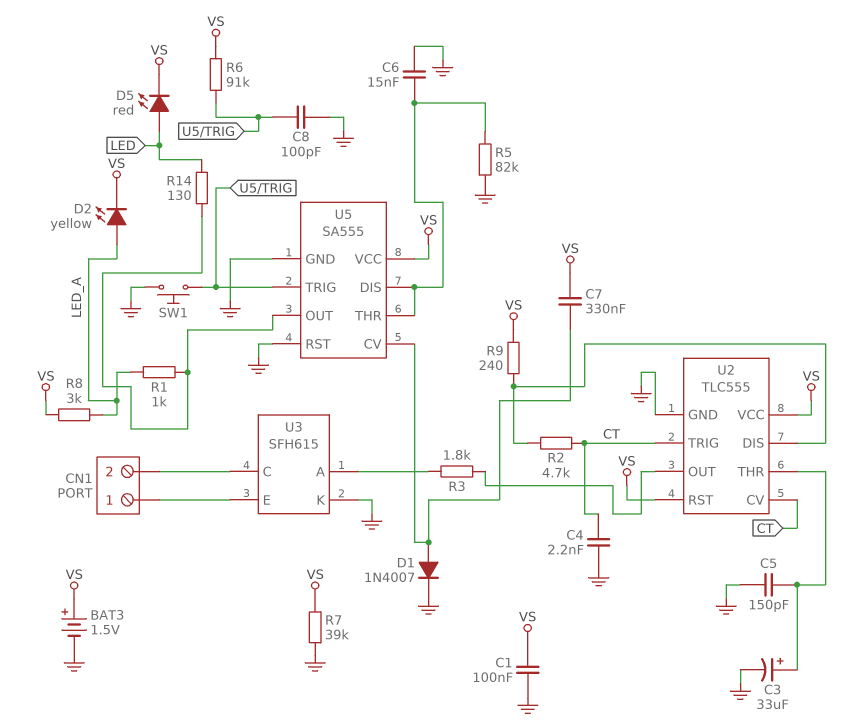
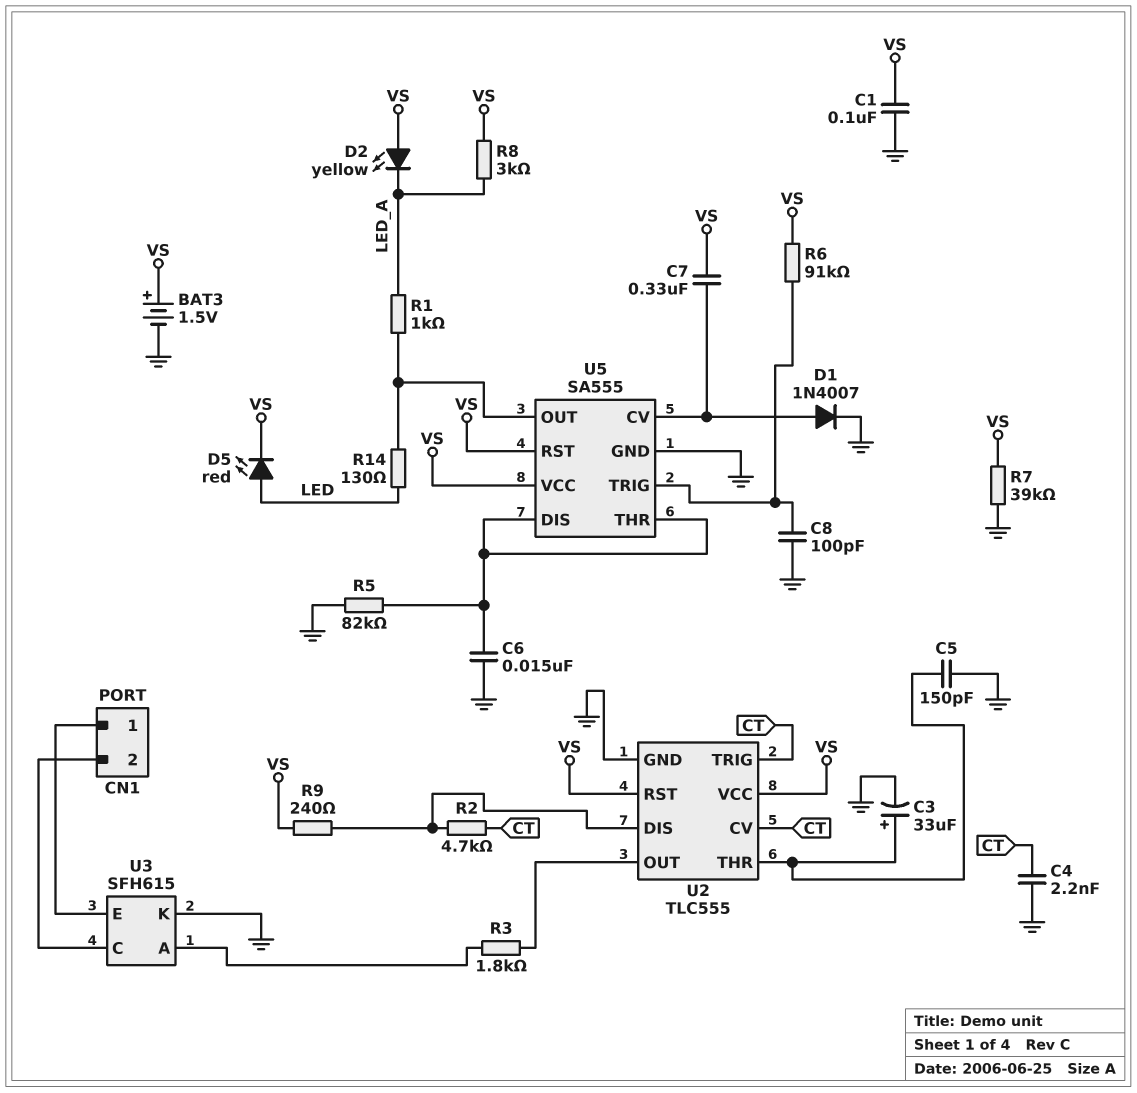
D2: LED yellow (A LED_A, K VS) -> LED yellow (A VS, K LED_A)
SW1: button (GND, U5/TRIG) -> none
U5 pin RST: GND -> VS

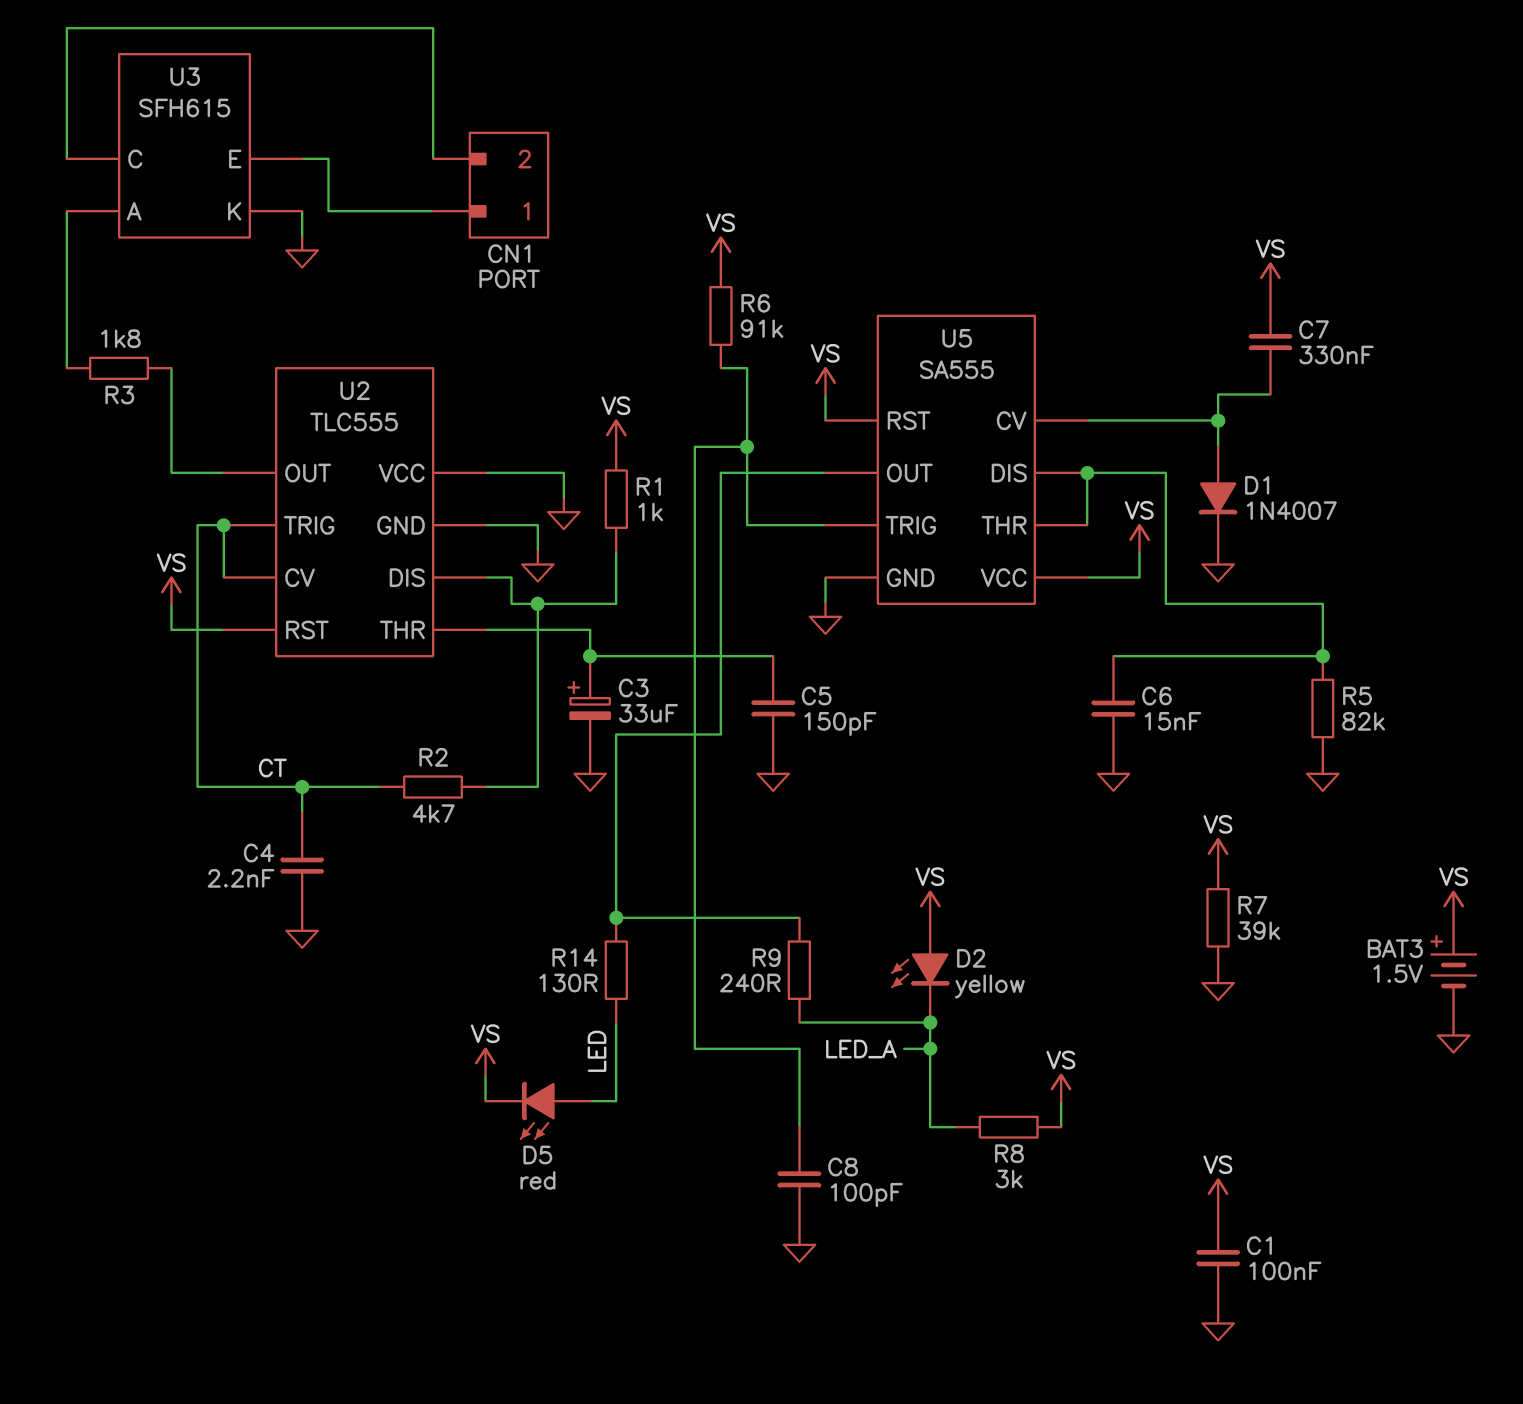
R1: 1k (LED_A, U5/OUT) -> 1k (U2/DIS, VS)
R9: 240 (U2/DIS, VS) -> 240 (LED_A, U5/OUT)
U2 pin VCC: VS -> GND

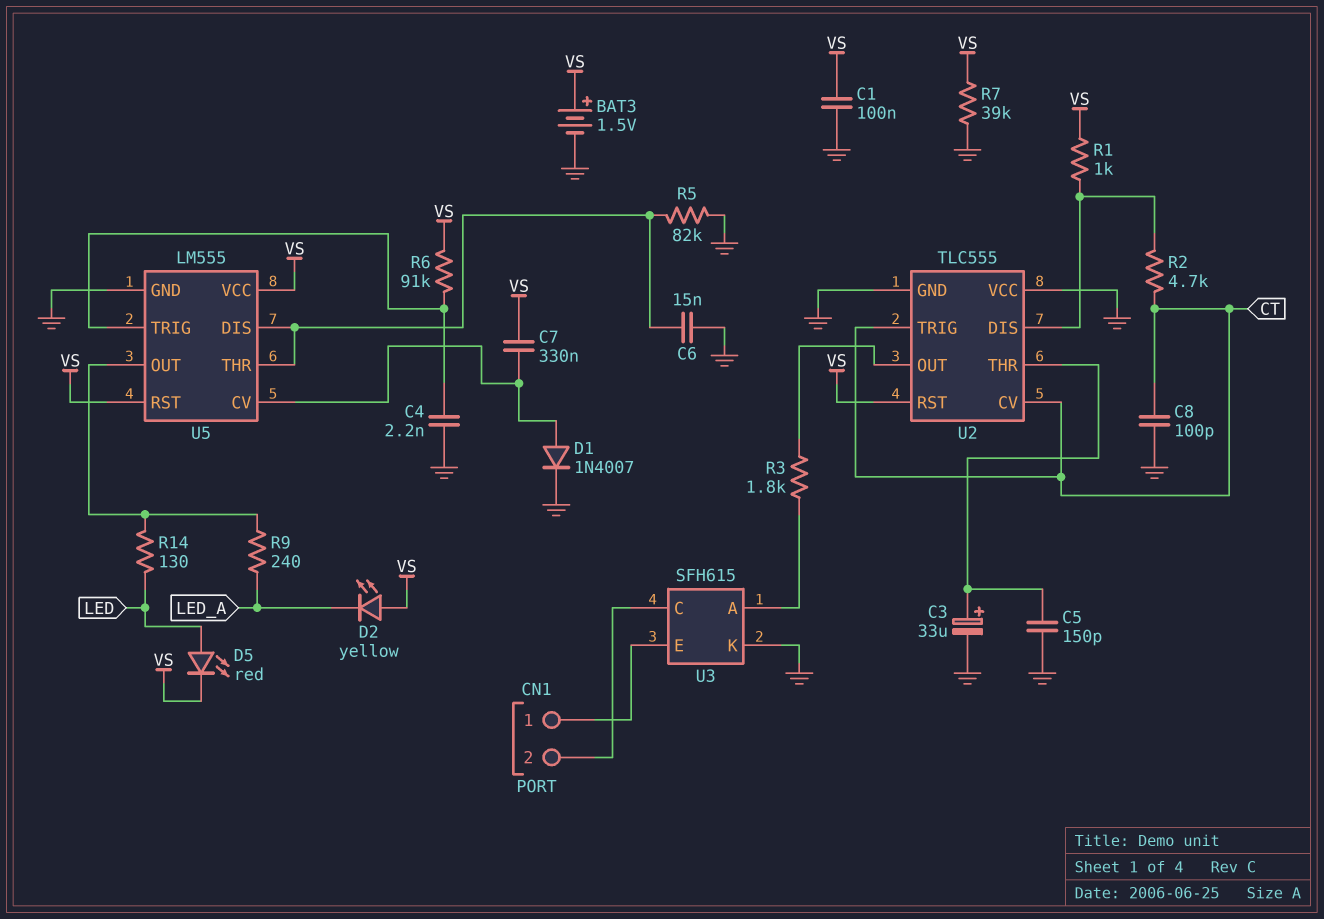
C4: 2.2nF (CT, GND) -> 2.2nF (GND, U5/TRIG)
C8: 100pF (GND, U5/TRIG) -> 100pF (CT, GND)
R8: 3k (LED_A, VS) -> none
U5: SA555 -> LM555

